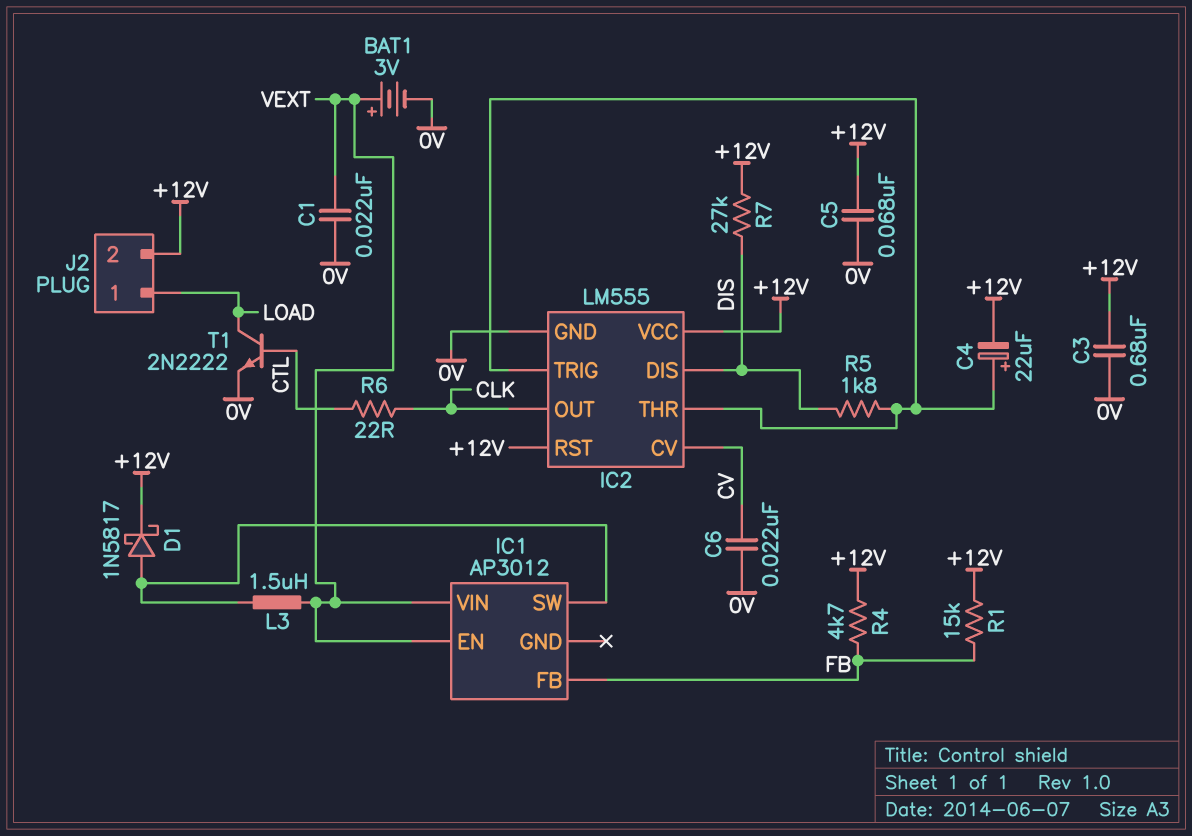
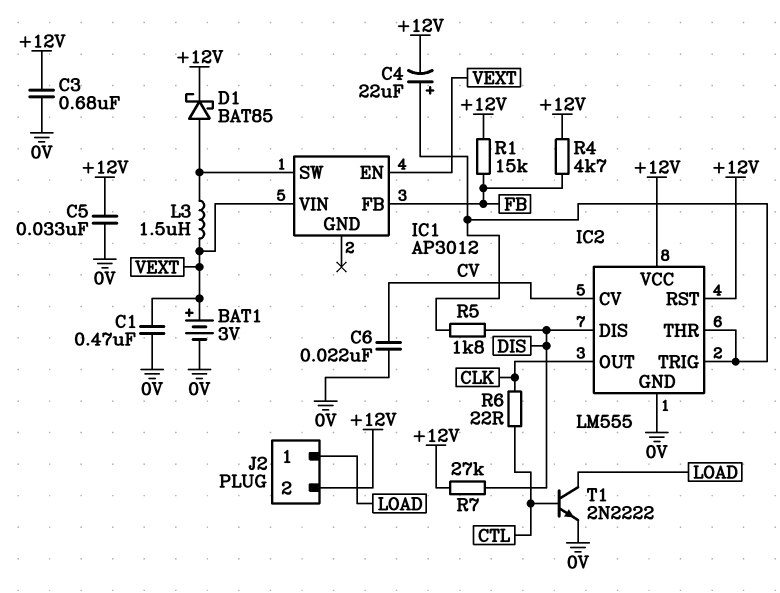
C1: 22nF (0V, VEXT) -> 470nF (0V, VEXT)
C5: 68nF (+12V, 0V) -> 33nF (+12V, 0V)
D1: schottky 1N5817 (A IC1/SW, K +12V) -> schottky BAT85 (A IC1/SW, K +12V)

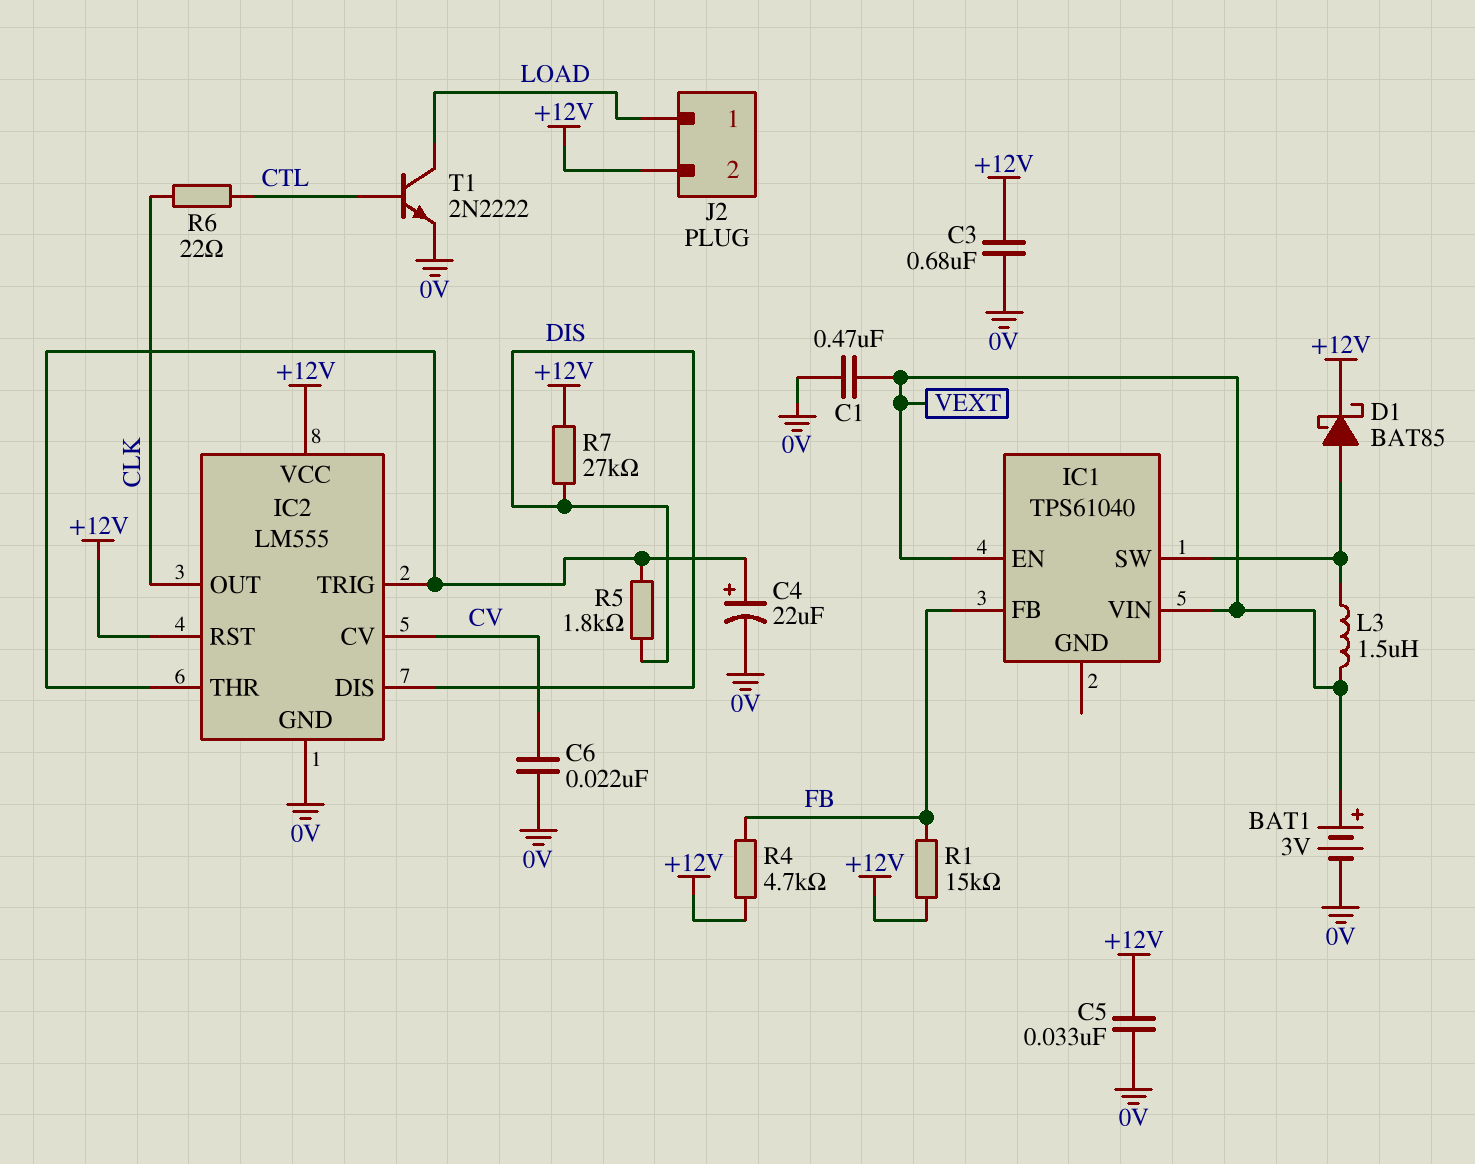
C4: 22uF (plus IC2/THR, minus +12V) -> 22uF (plus IC2/THR, minus 0V)
IC1: AP3012 -> TPS61040

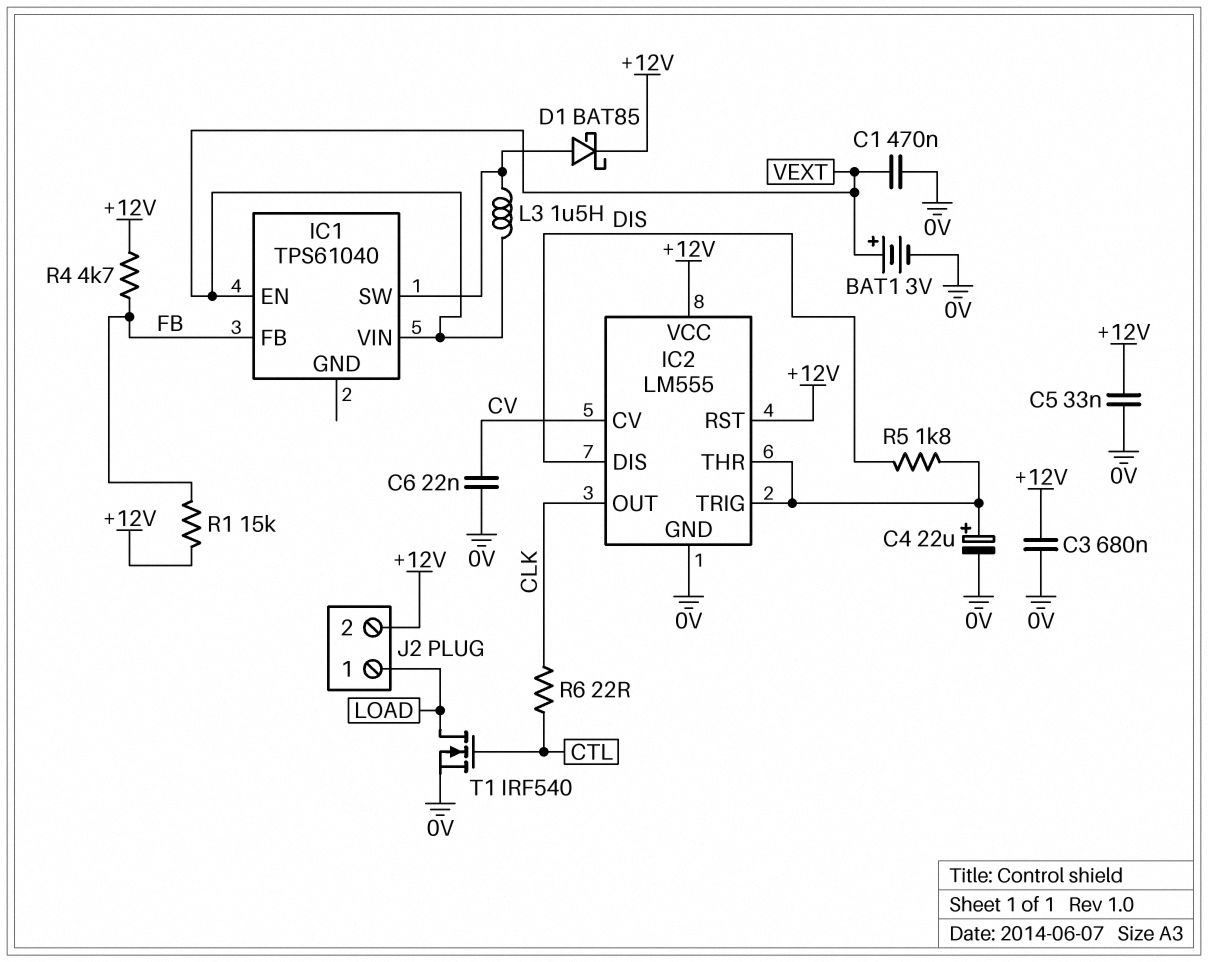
R7: 27k (+12V, DIS) -> none
T1: NPN 2N2222 (B CTL, C LOAD, E 0V) -> NMOS IRF540 (G CTL, D LOAD, S 0V)

